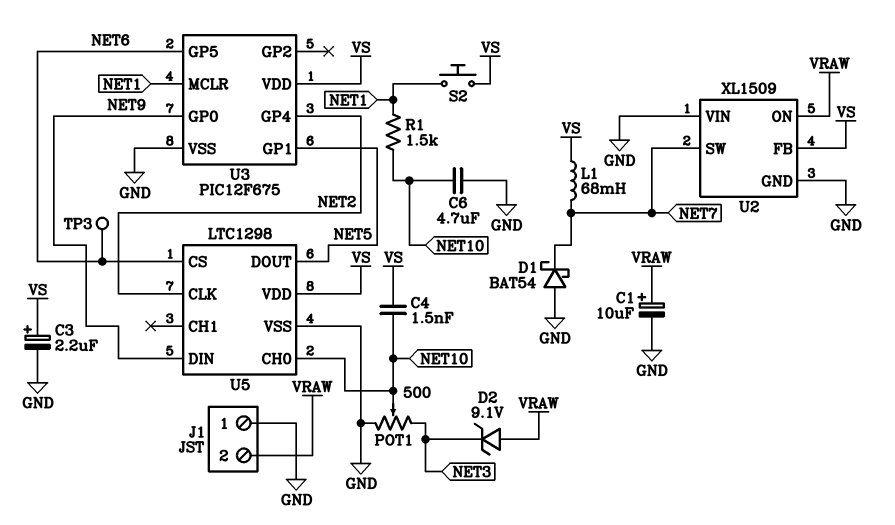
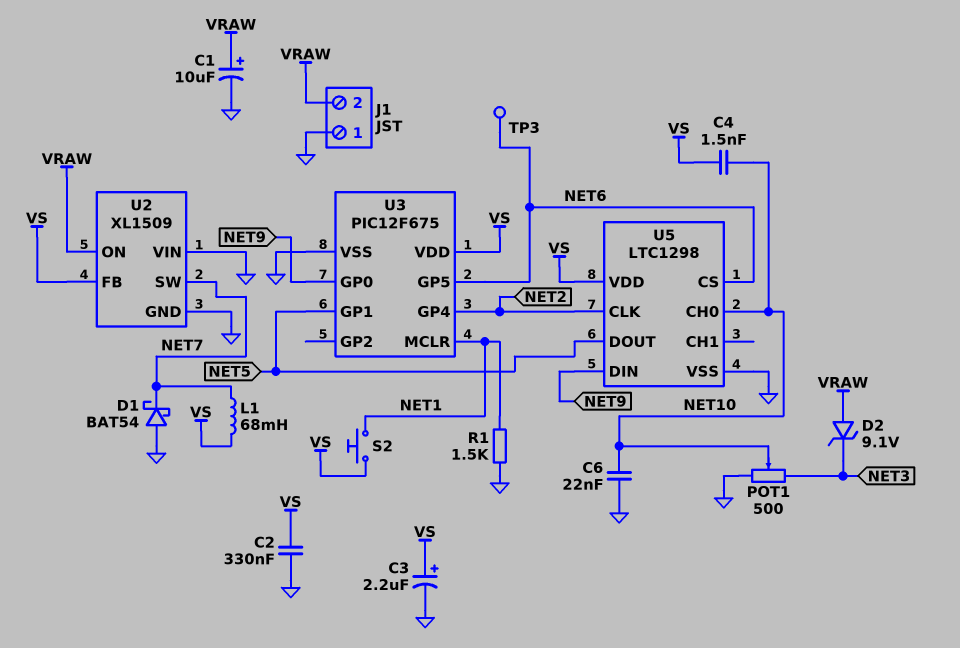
C2: none -> 330nF (GND, VS)
C6: 4.7uF (GND, NET10) -> 22nF (GND, NET10)
R1: 1.5k (NET1, NET10) -> 1.5k (GND, NET1)

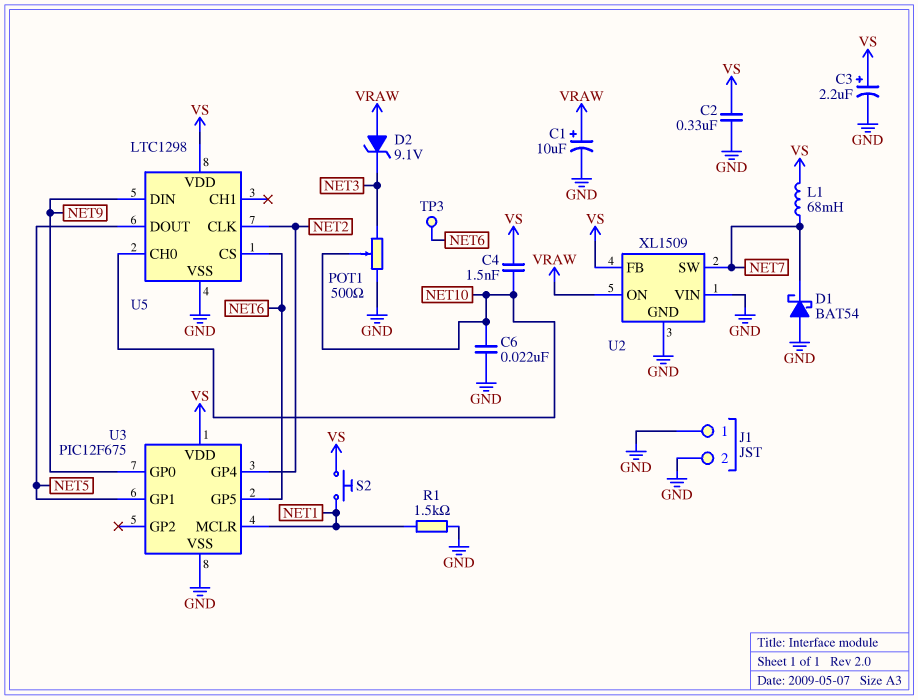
J1 pin 2: VRAW -> GND

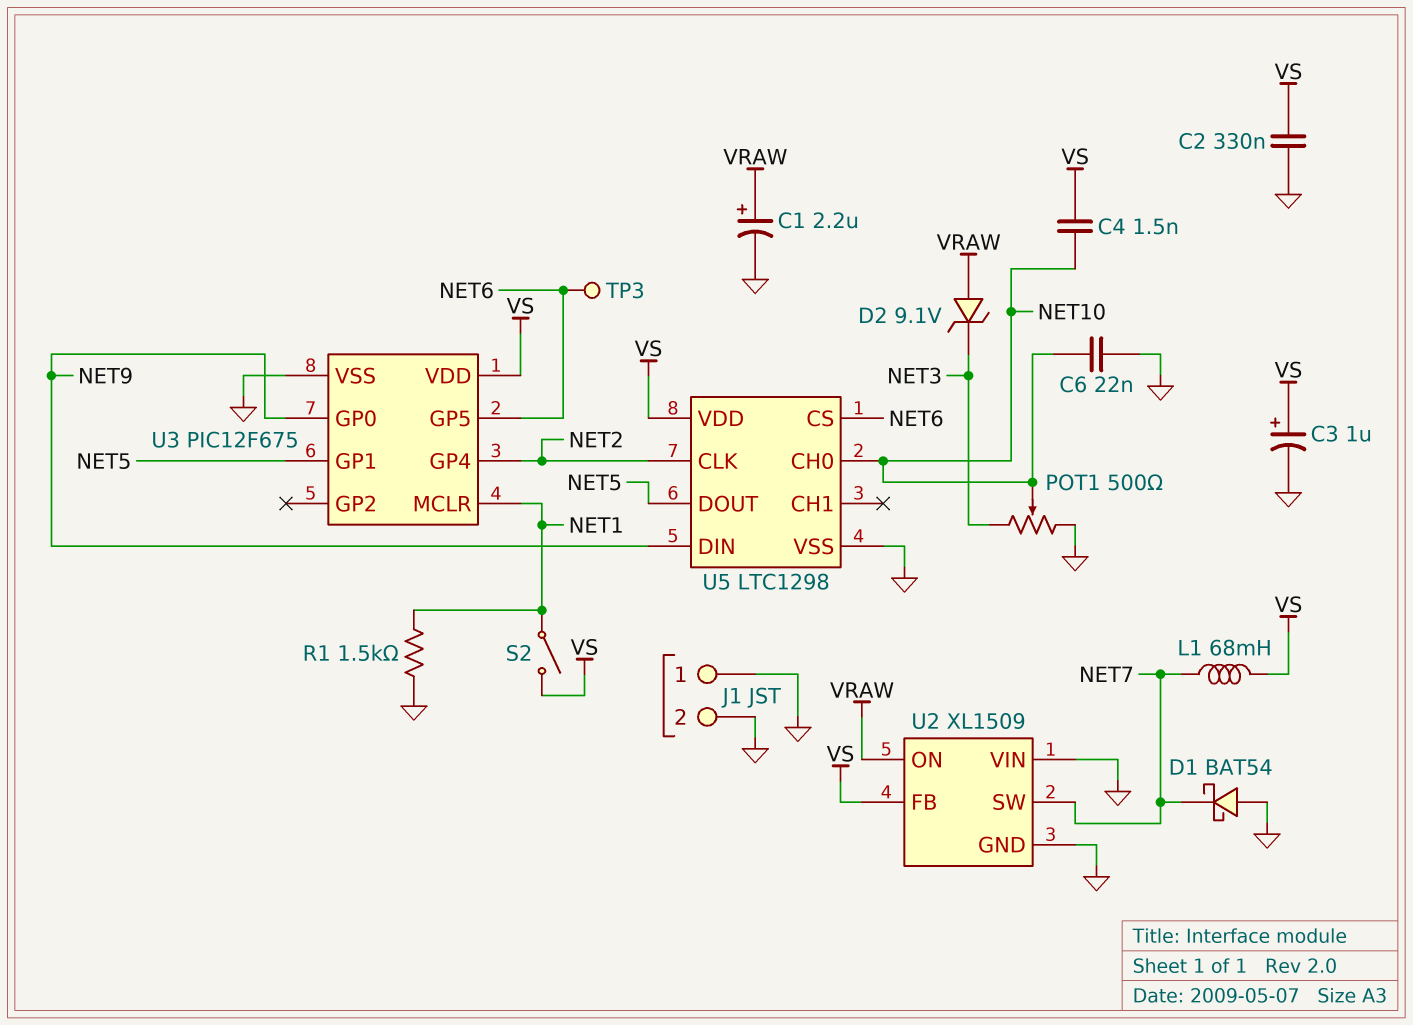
C1: 10uF (plus VRAW, minus GND) -> 2.2uF (plus VRAW, minus GND)
C3: 2.2uF (plus VS, minus GND) -> 1uF (plus VS, minus GND)
S2: button (NET1, VS) -> switch (NET1, VS)

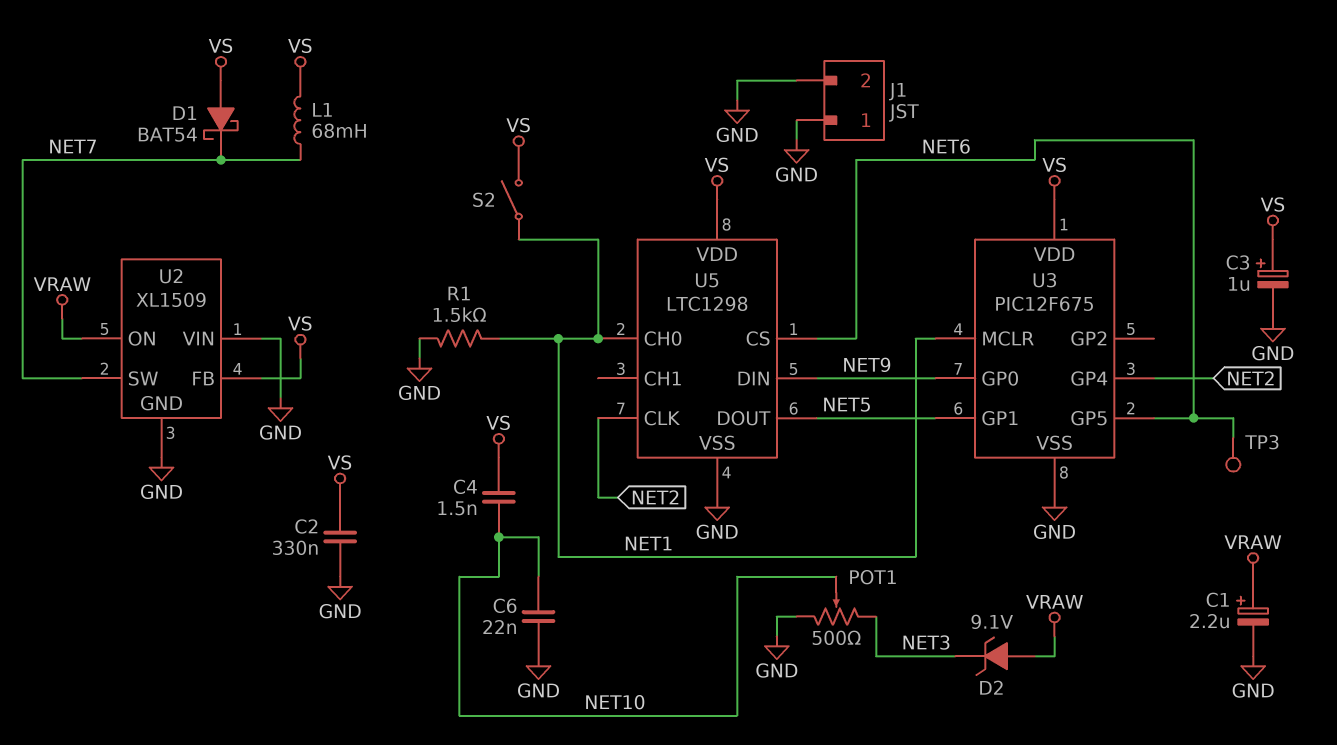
D1: schottky BAT54 (A GND, K NET7) -> schottky BAT54 (A VS, K NET7)
U5 pin CH0: NET10 -> NET1

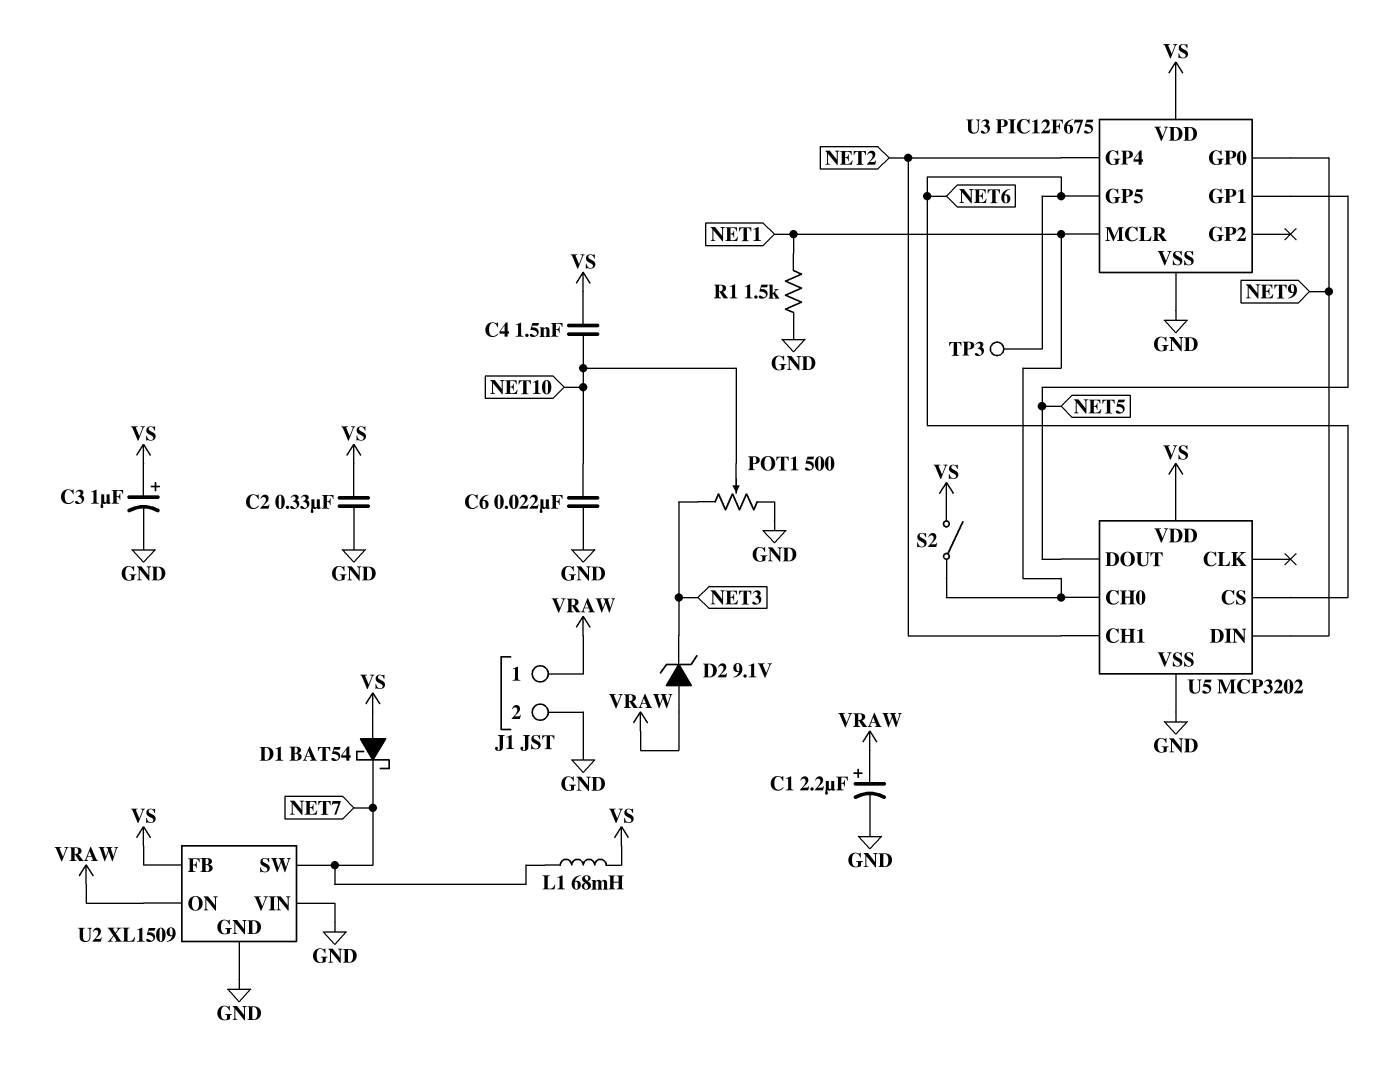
J1 pin 1: GND -> VRAW
U5: LTC1298 -> MCP3202
U5 pin CH1: none -> NET2
U5 pin CLK: NET2 -> none

